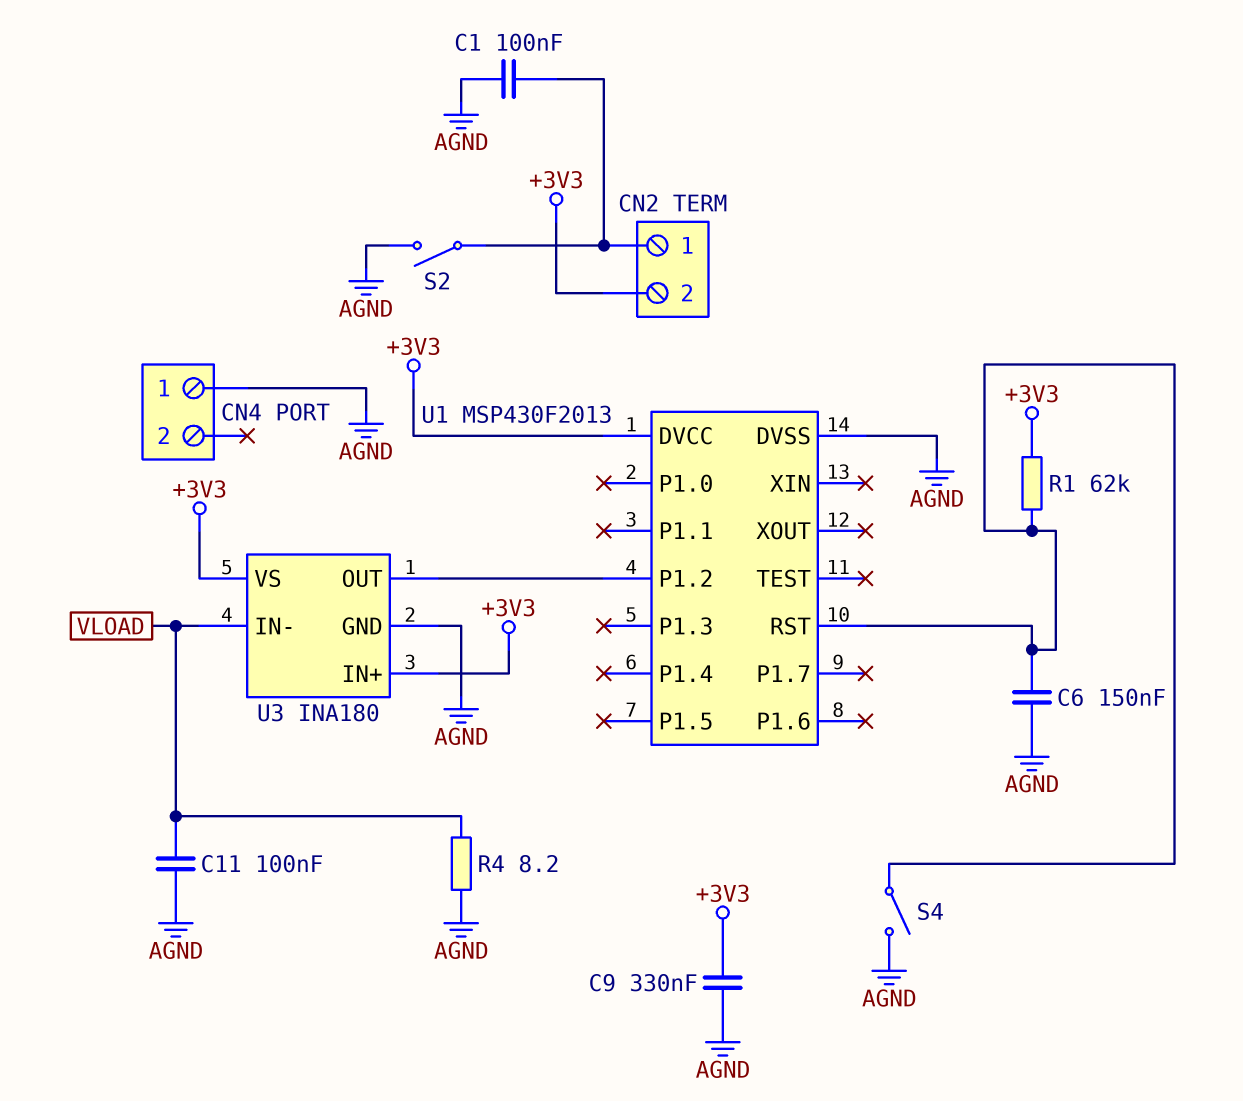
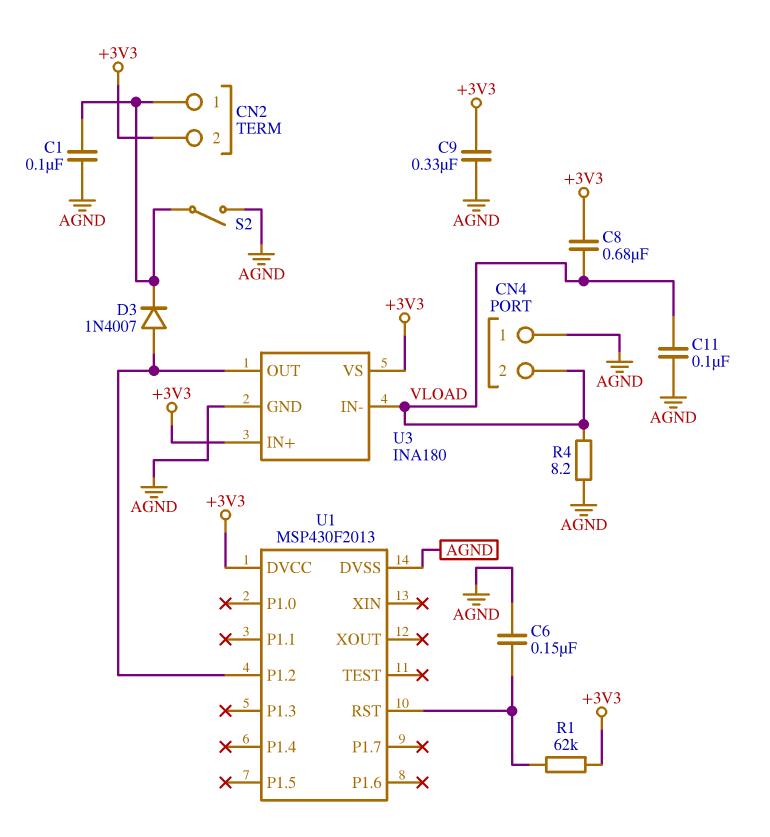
C8: none -> 680nF (+3V3, VLOAD)
CN4 pin 2: none -> VLOAD
D3: none -> diode 1N4007 (A U1/P1.2, K CN2/1)
S4: switch (AGND, U1/RST) -> none

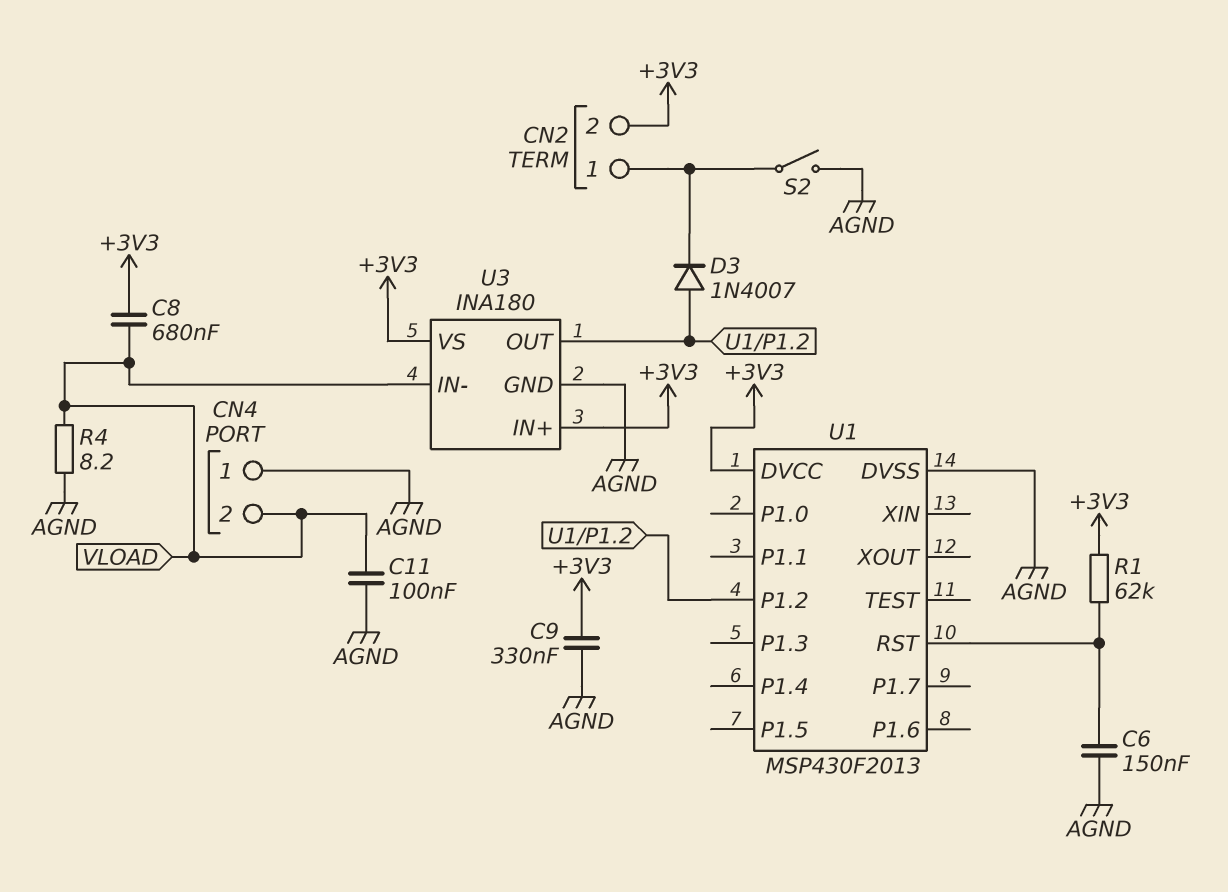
C1: 100nF (AGND, CN2/1) -> none

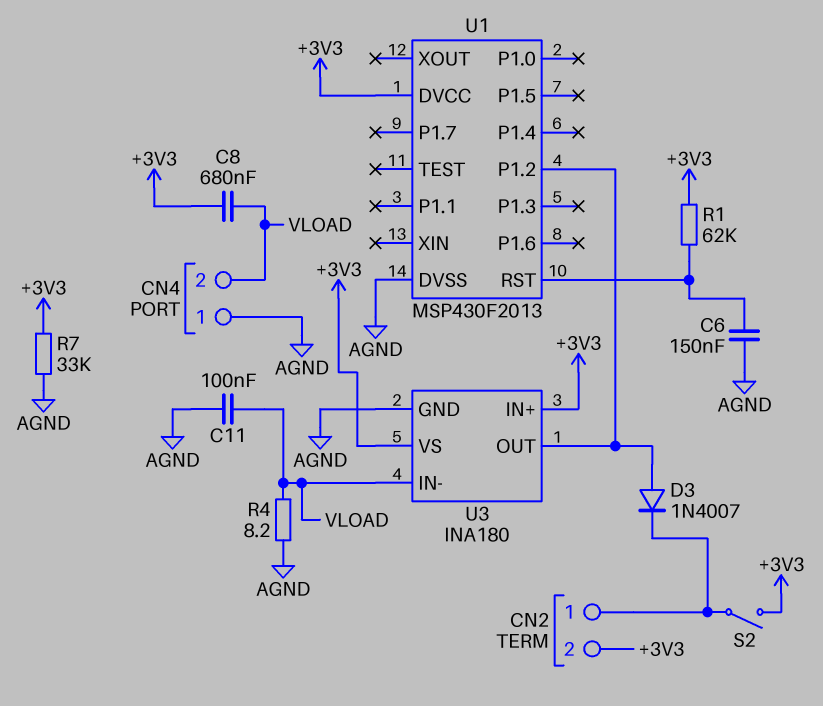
C9: 330nF (+3V3, AGND) -> none
R7: none -> 33k (+3V3, AGND)
S2: switch (AGND, CN2/1) -> switch (+3V3, CN2/1)

